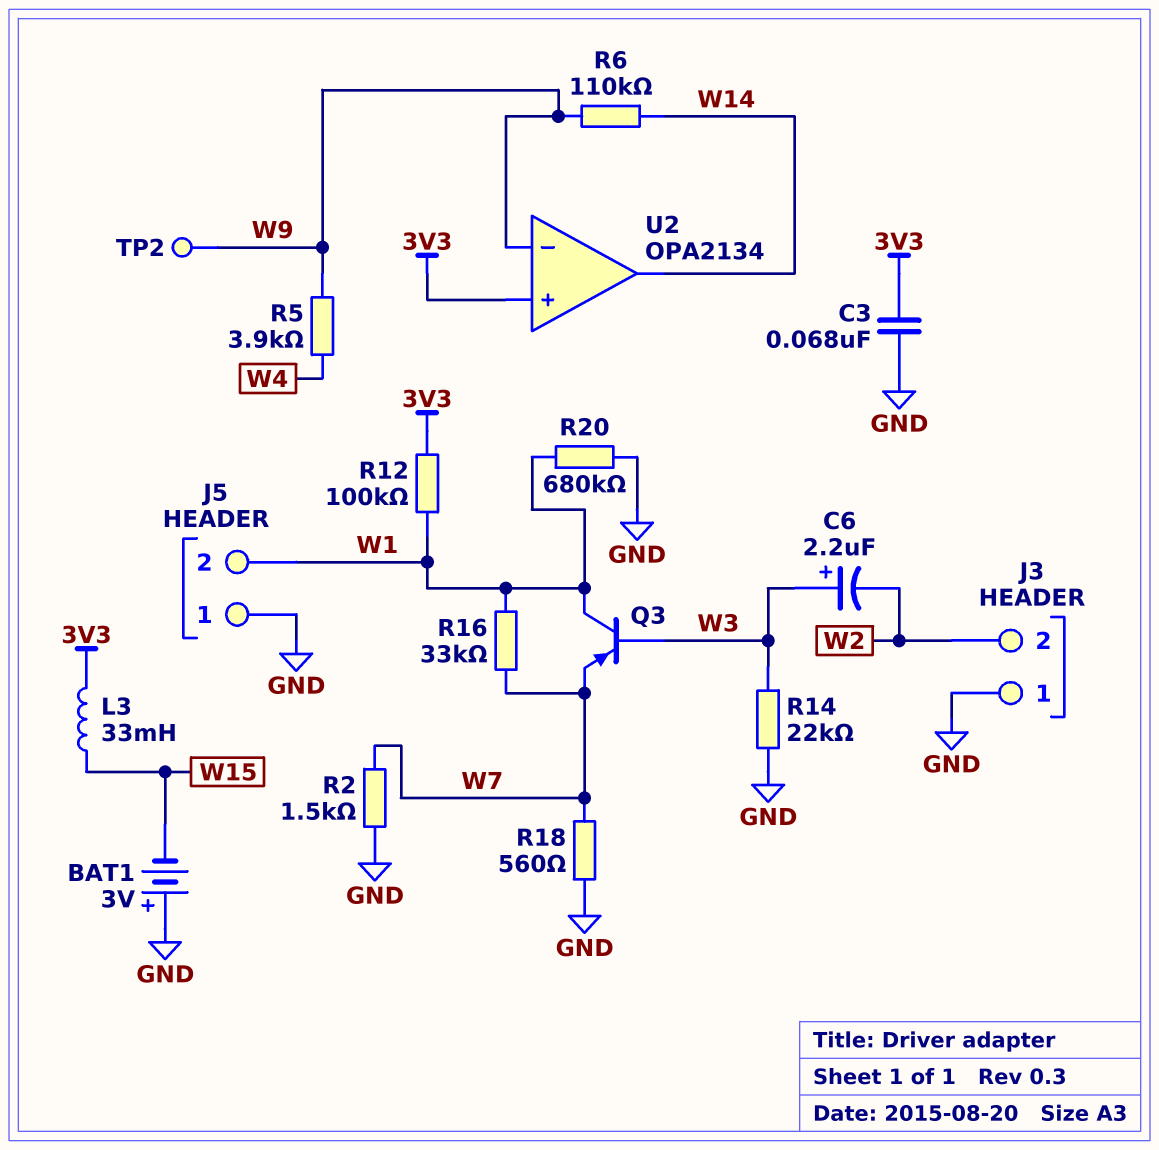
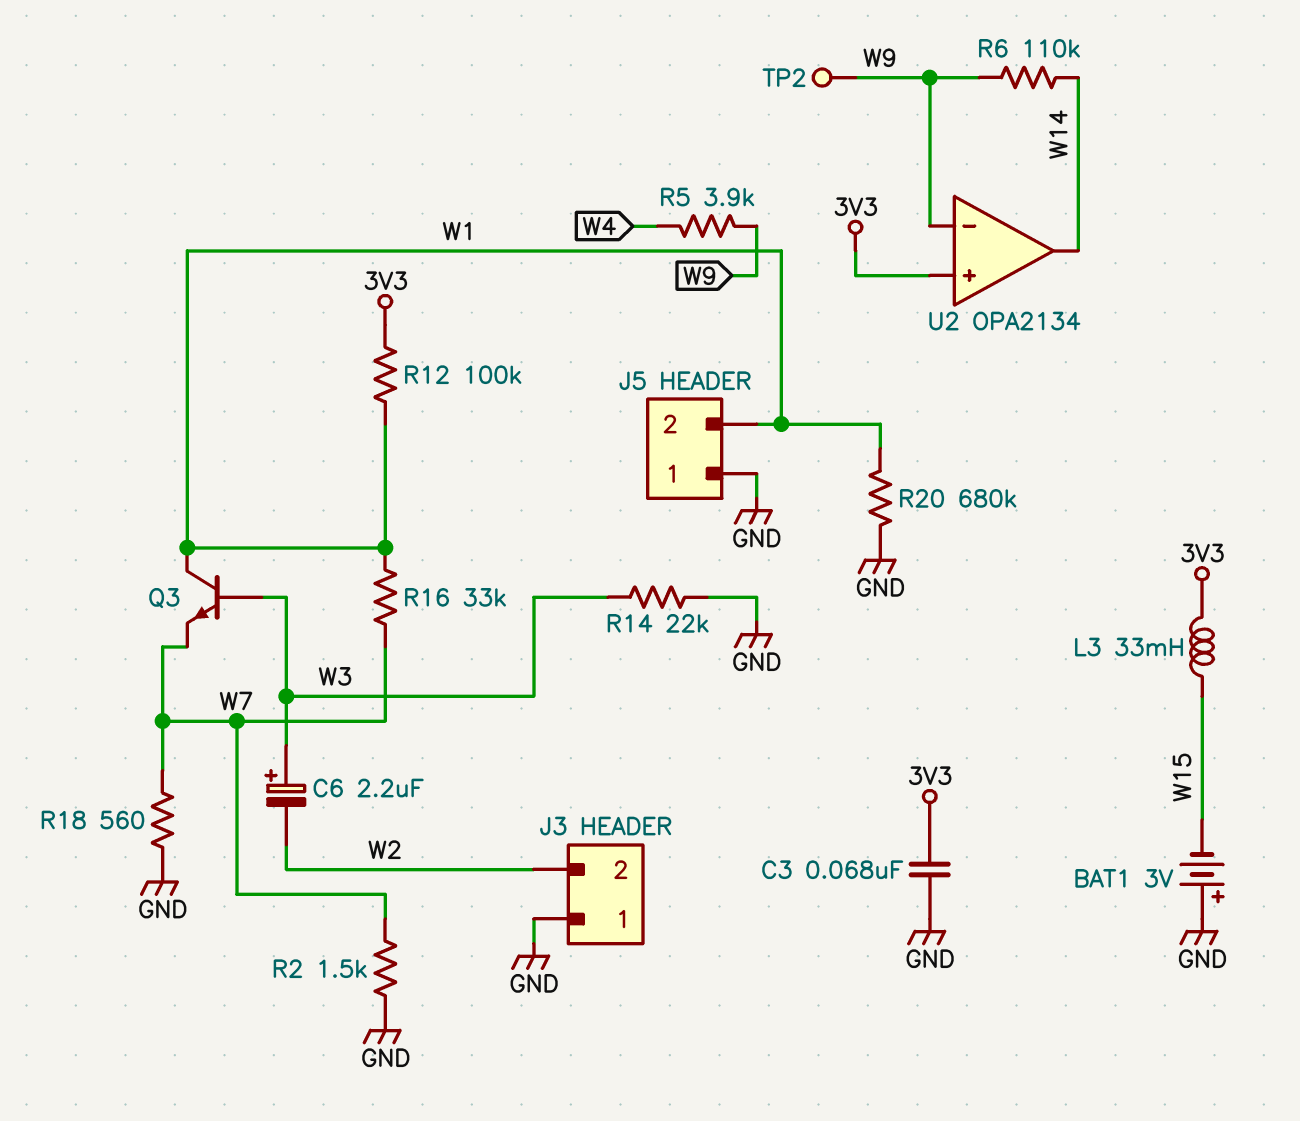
Q3: PNP (B W3, C W1, E W7) -> NPN (B W3, C W1, E W7)

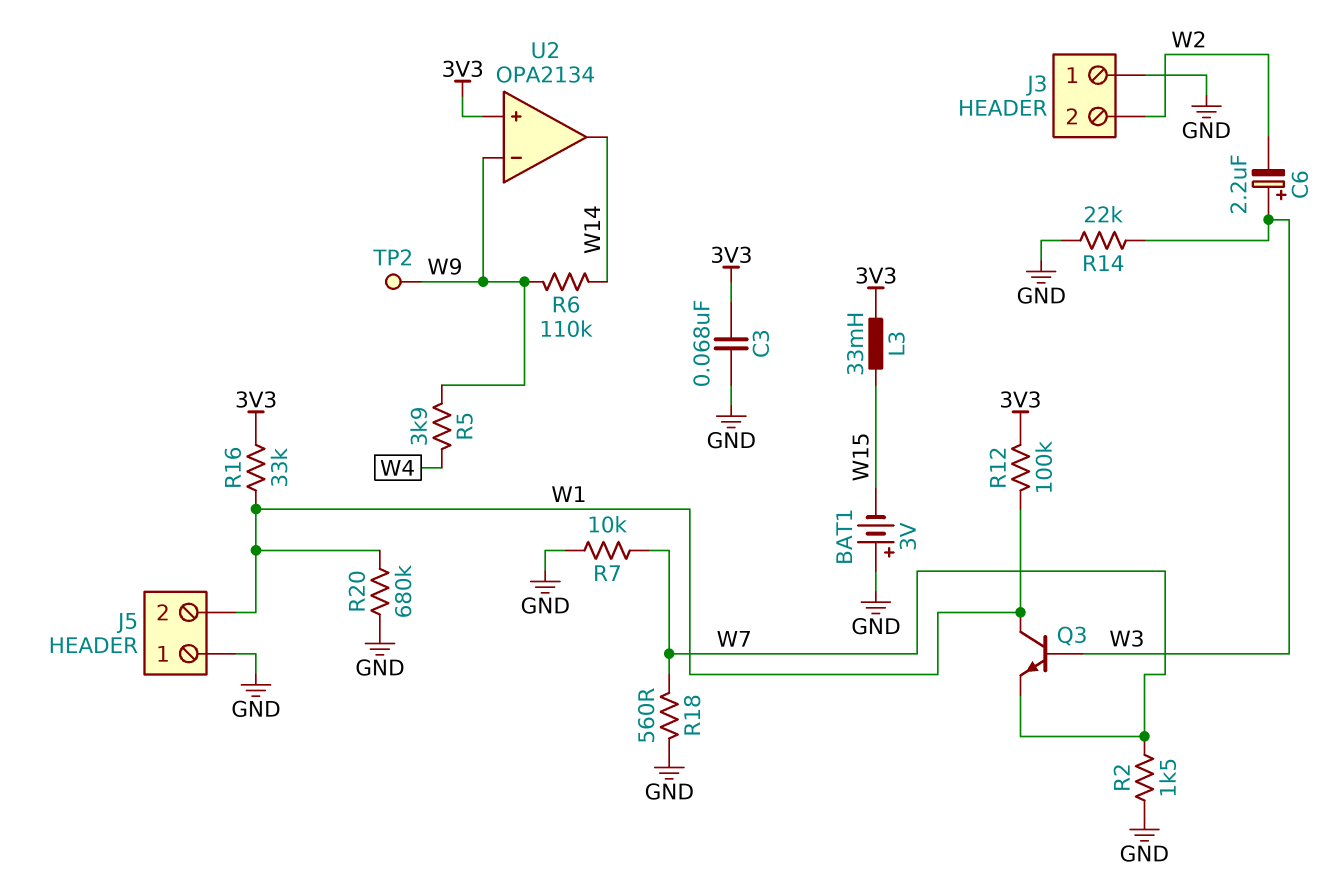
R7: none -> 10k (GND, W7)
R16: 33k (W1, W7) -> 33k (3V3, W1)

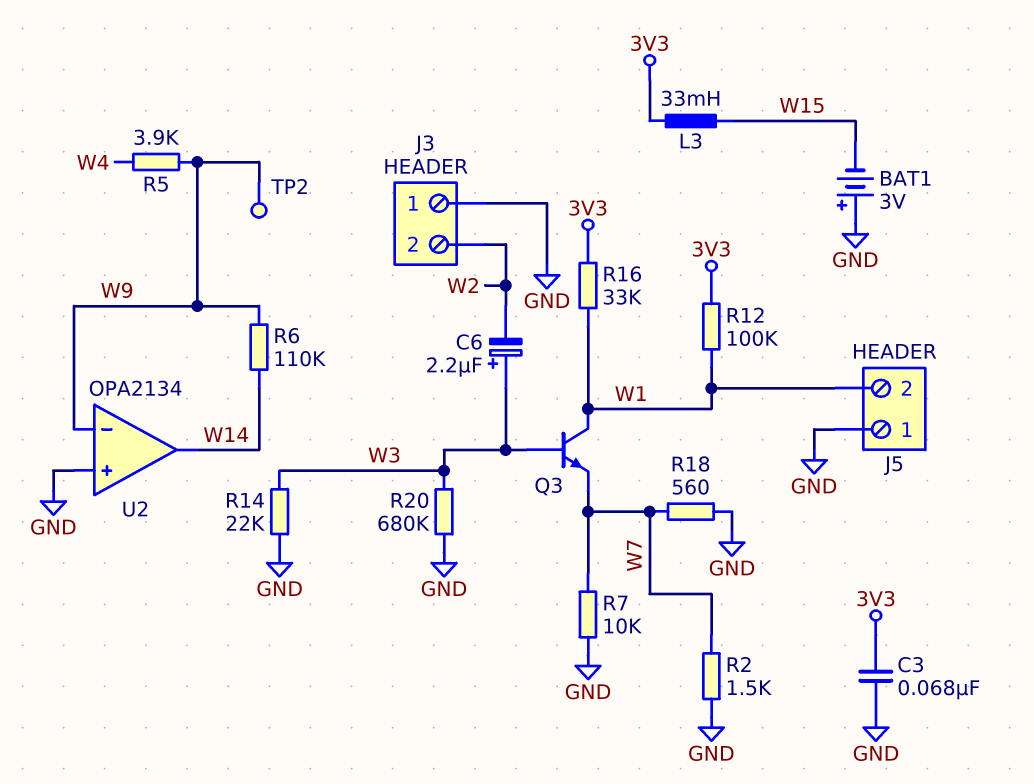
R20: 680k (GND, W1) -> 680k (GND, W3)
U2 pin in+: 3V3 -> GND

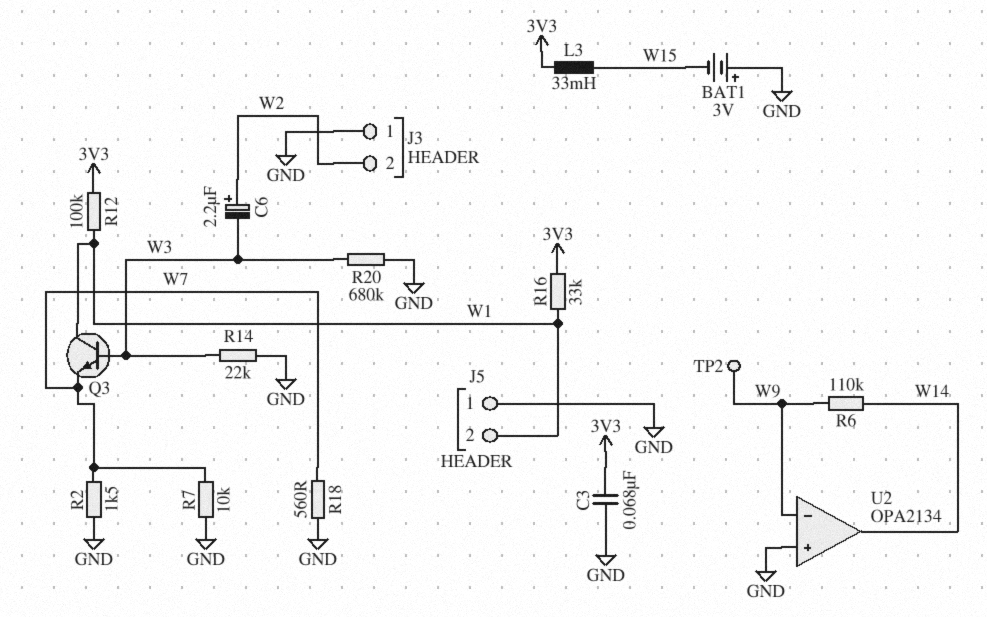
C6: 2.2uF (plus W3, minus W2) -> 2.2uF (plus W2, minus W3)
R5: 3.9k (W4, W9) -> none

